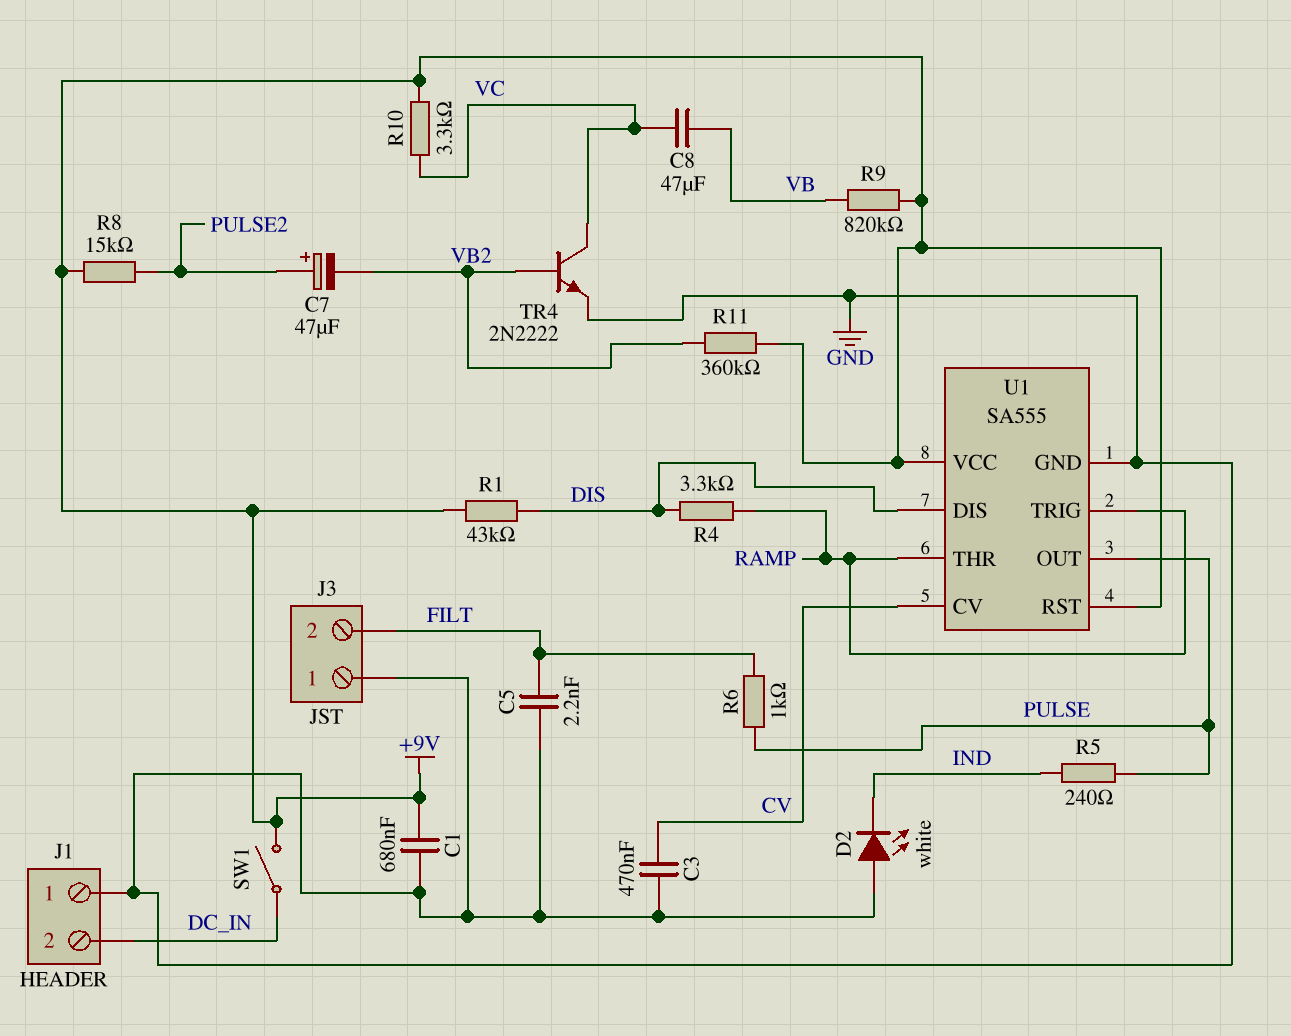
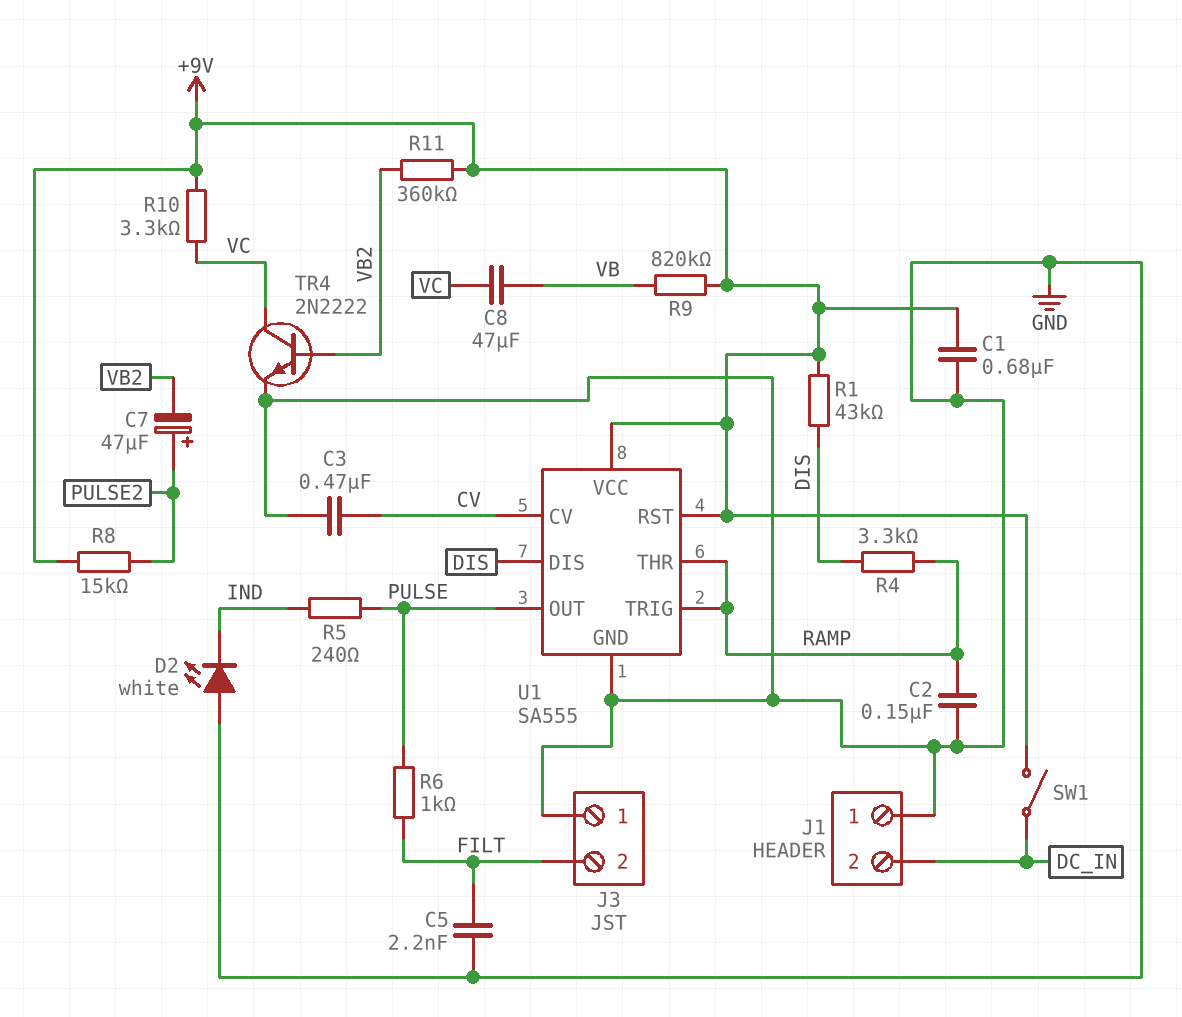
C2: none -> 150nF (GND, RAMP)

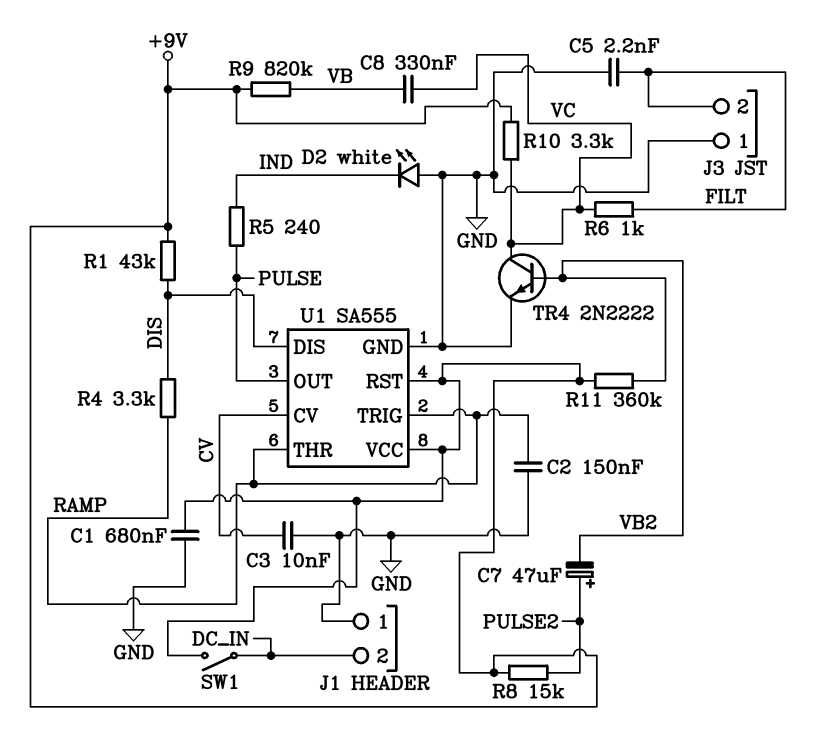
C3: 470nF (CV, GND) -> 10nF (CV, GND)
C8: 47uF (VB, VC) -> 330nF (VB, VC)
R6: 1k (FILT, PULSE) -> 1k (FILT, VC)

